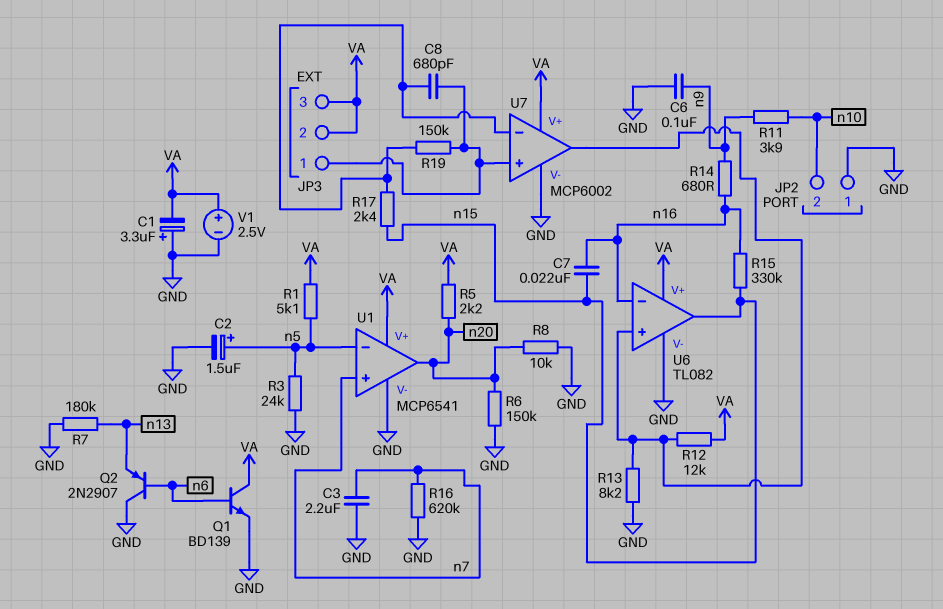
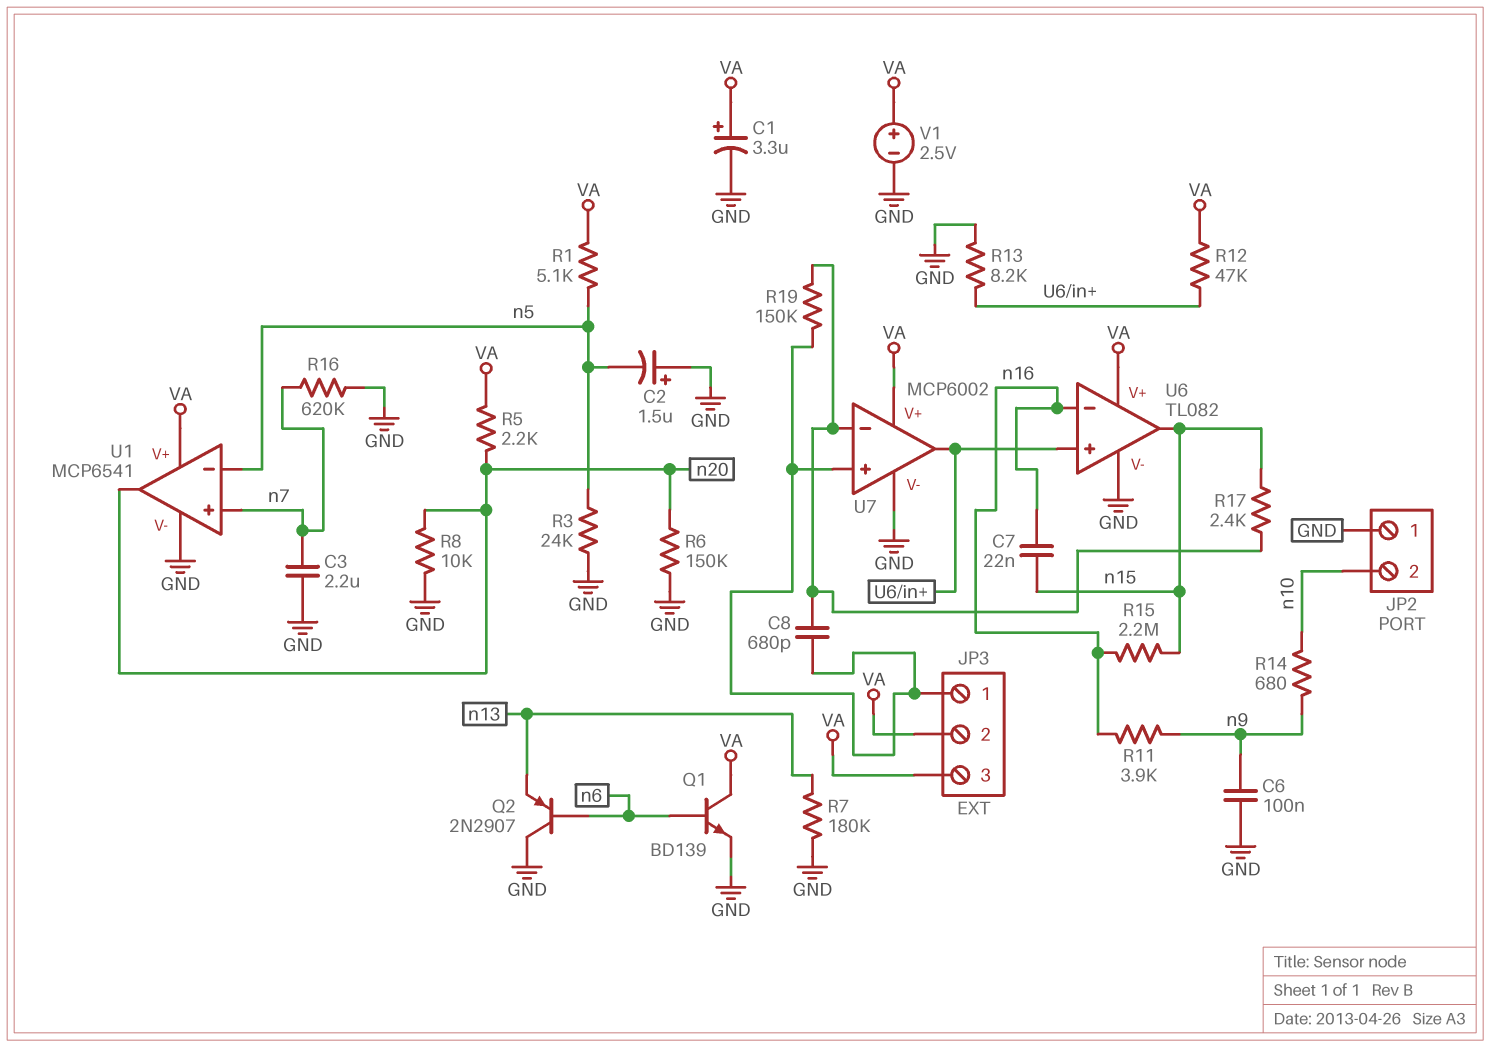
C1: 3.3uF (plus GND, minus VA) -> 3.3uF (plus VA, minus GND)
C2: 1.5uF (plus n5, minus GND) -> 1.5uF (plus GND, minus n5)
R11: 3.9k (n9, n10) -> 3.9k (n9, n16)
R12: 12k (U6/in+, VA) -> 47k (U6/in+, VA)
R14: 680 (n9, n16) -> 680 (n9, n10)
R15: 330k (n15, n16) -> 2.2M (n15, n16)

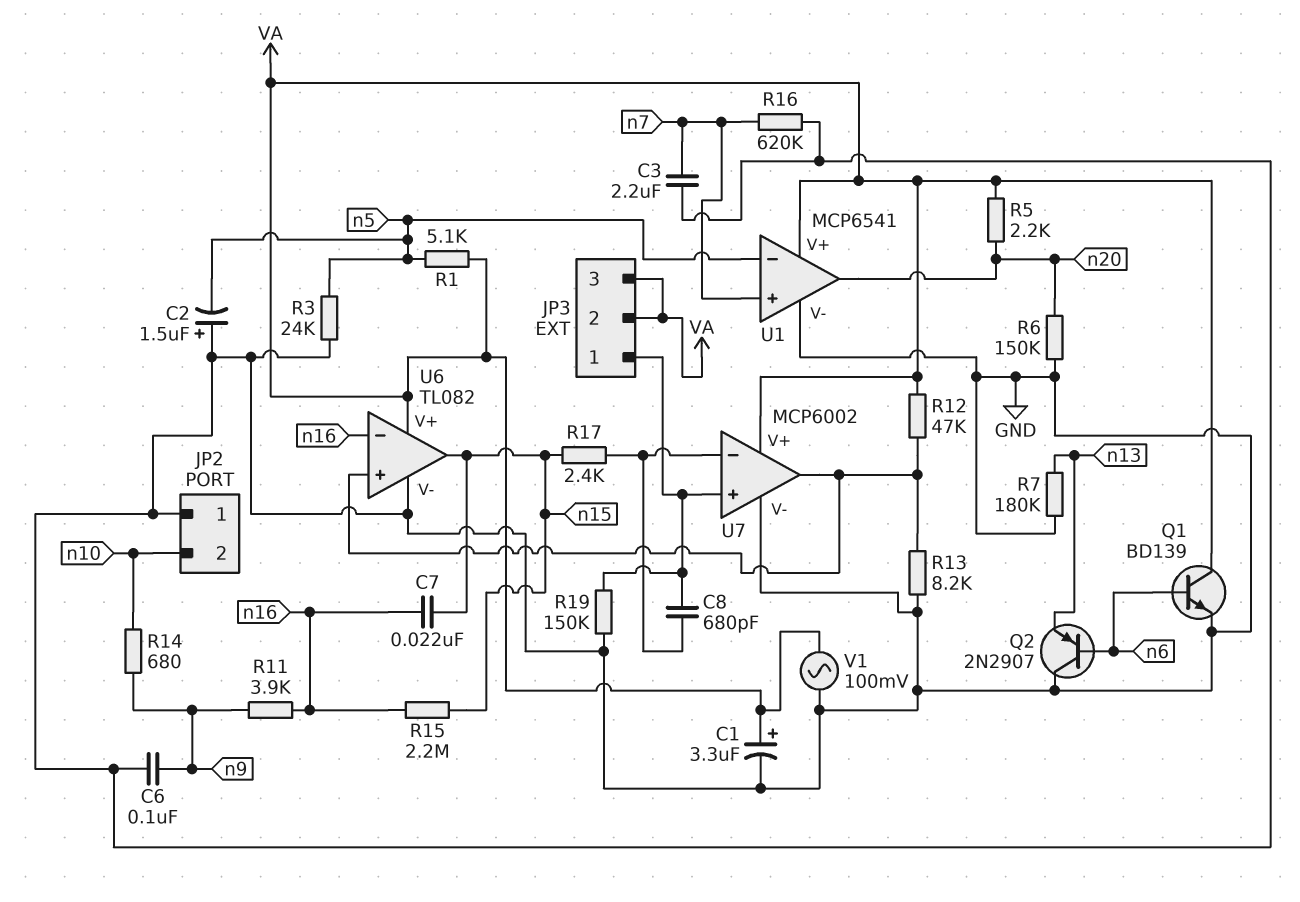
R8: 10k (GND, n20) -> none
R19: 150k (JP3/1, U7/in-) -> 150k (GND, JP3/1)
V1: 2.5V (plus VA, minus GND) -> AC 100mV (GND, VA)

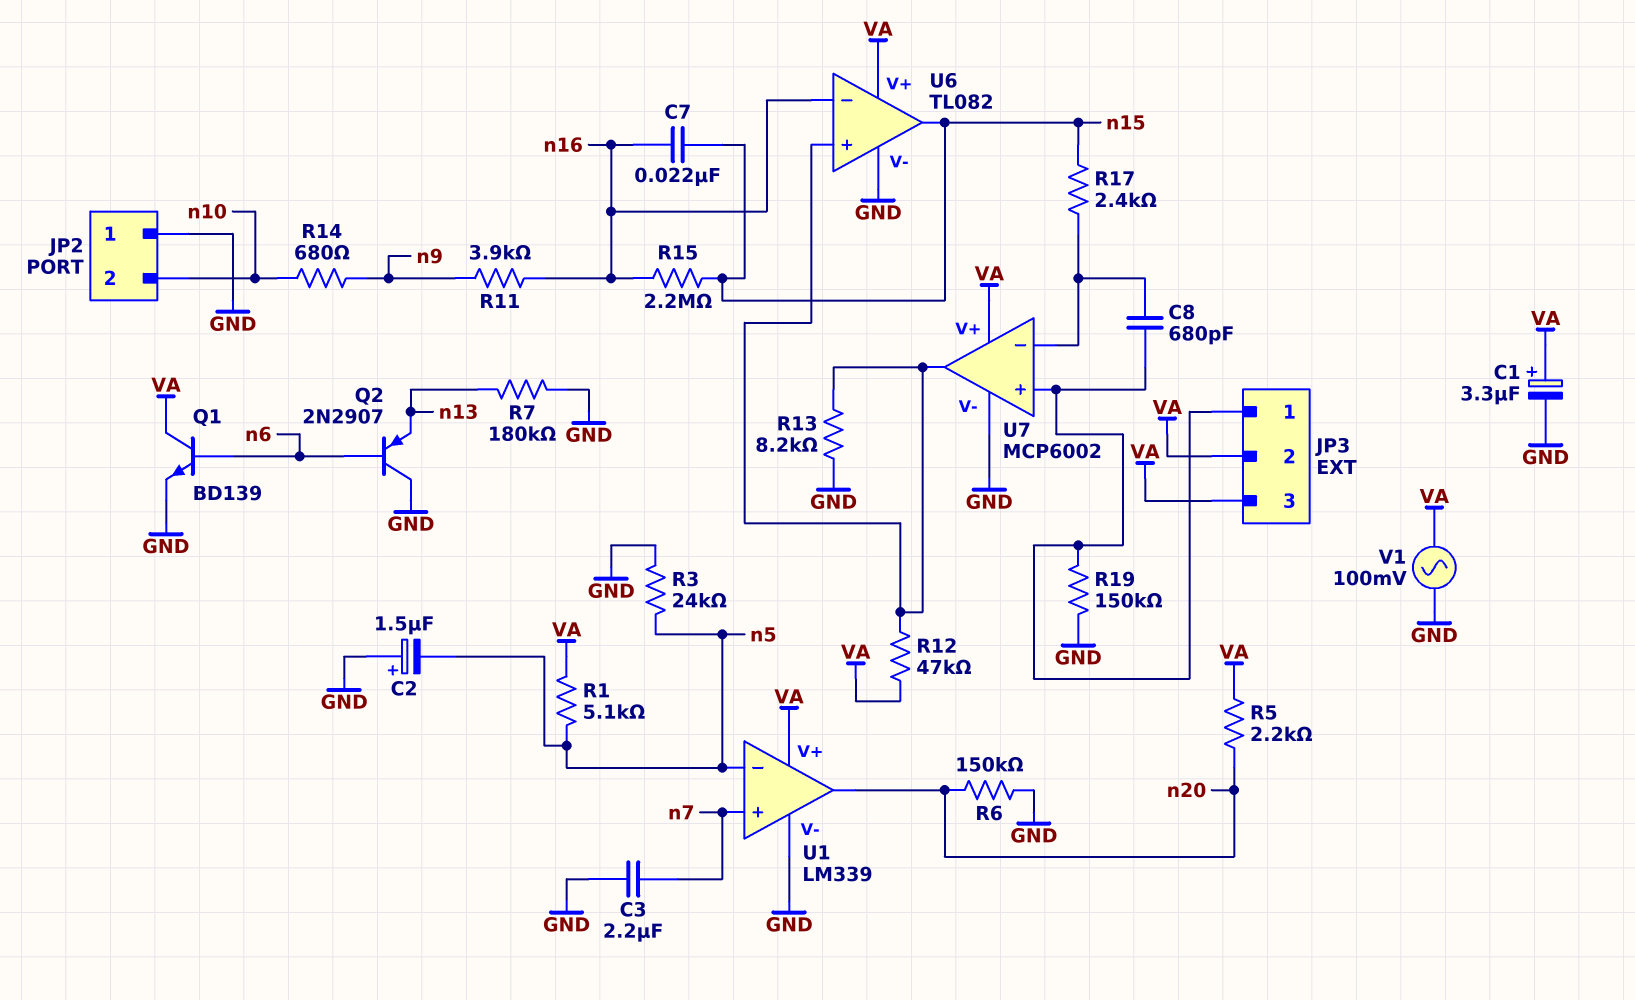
C6: 100nF (GND, n9) -> none
R16: 620k (GND, n7) -> none
U1: MCP6541 -> LM339

